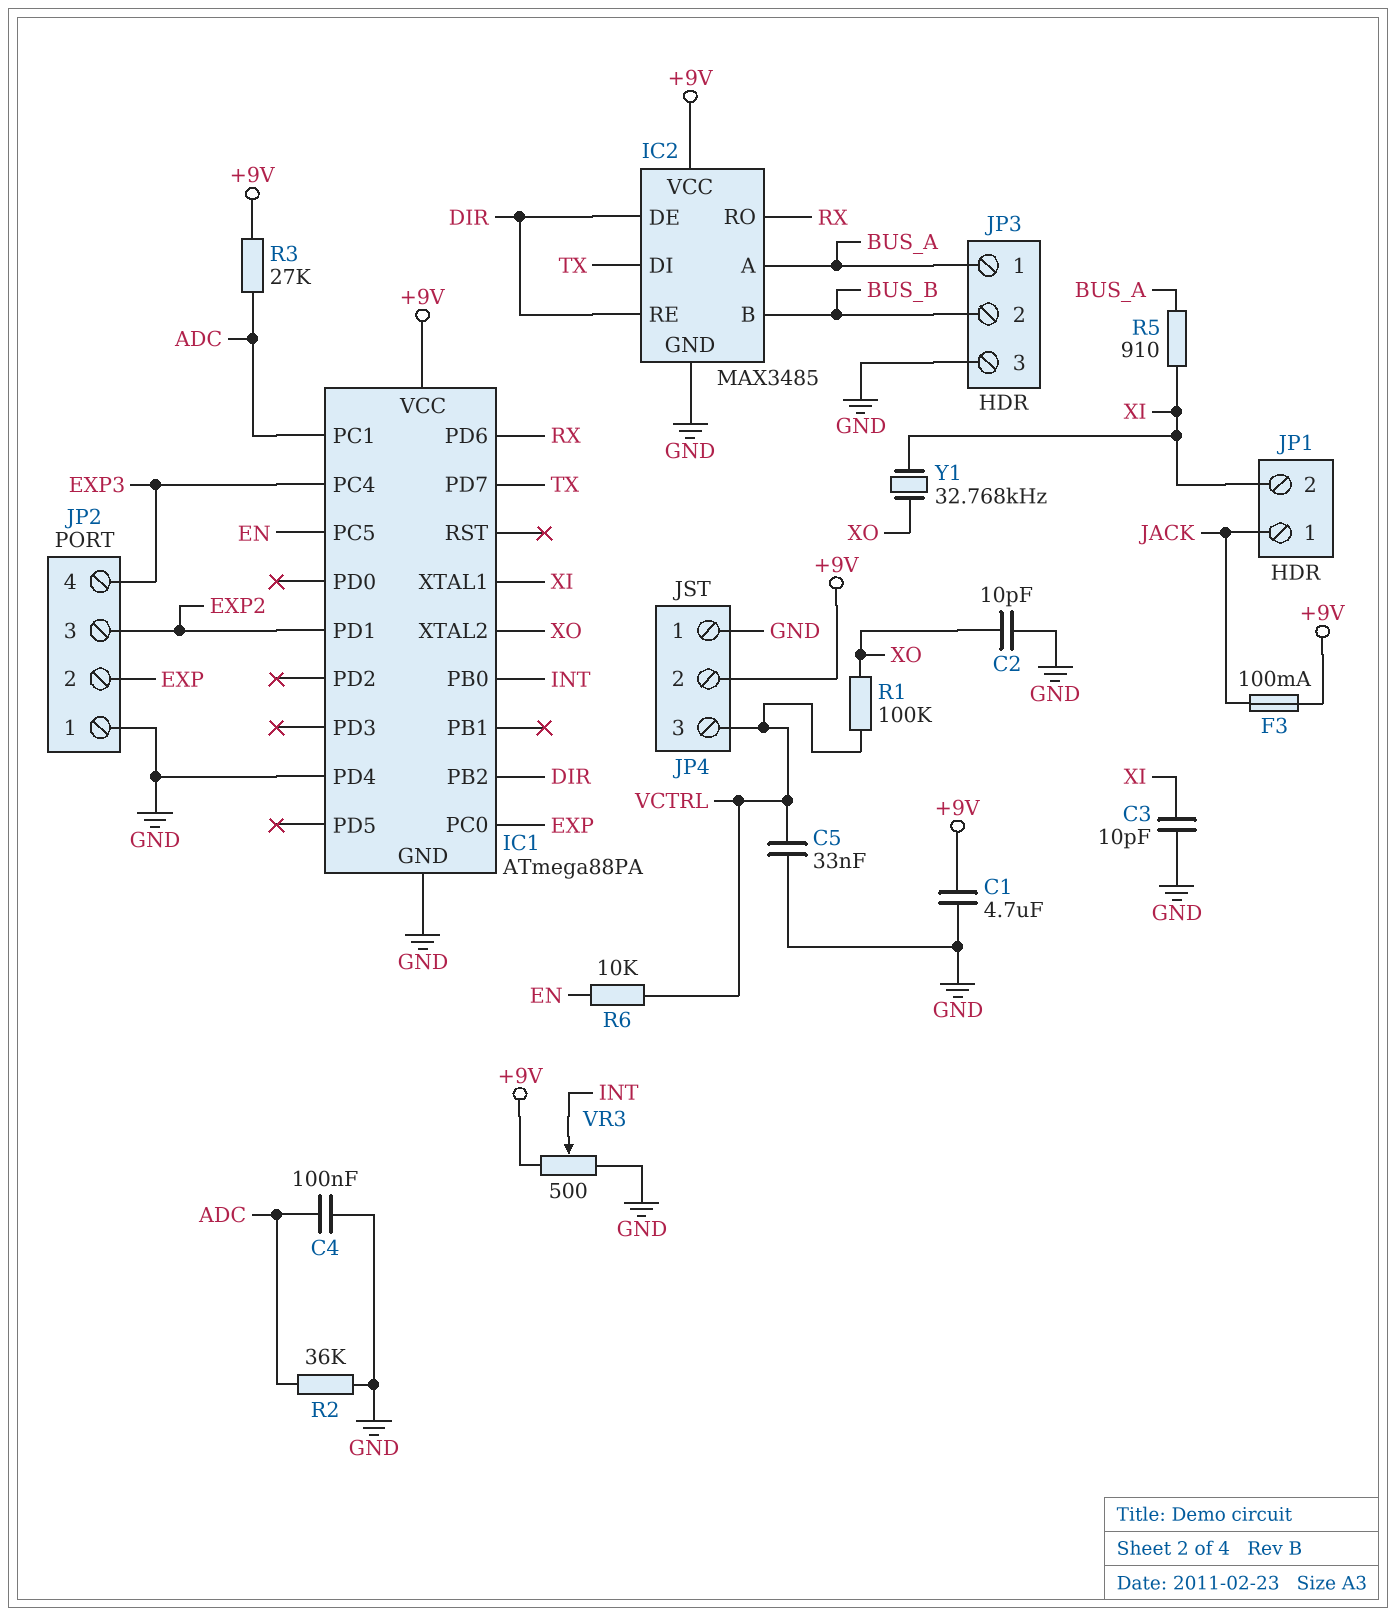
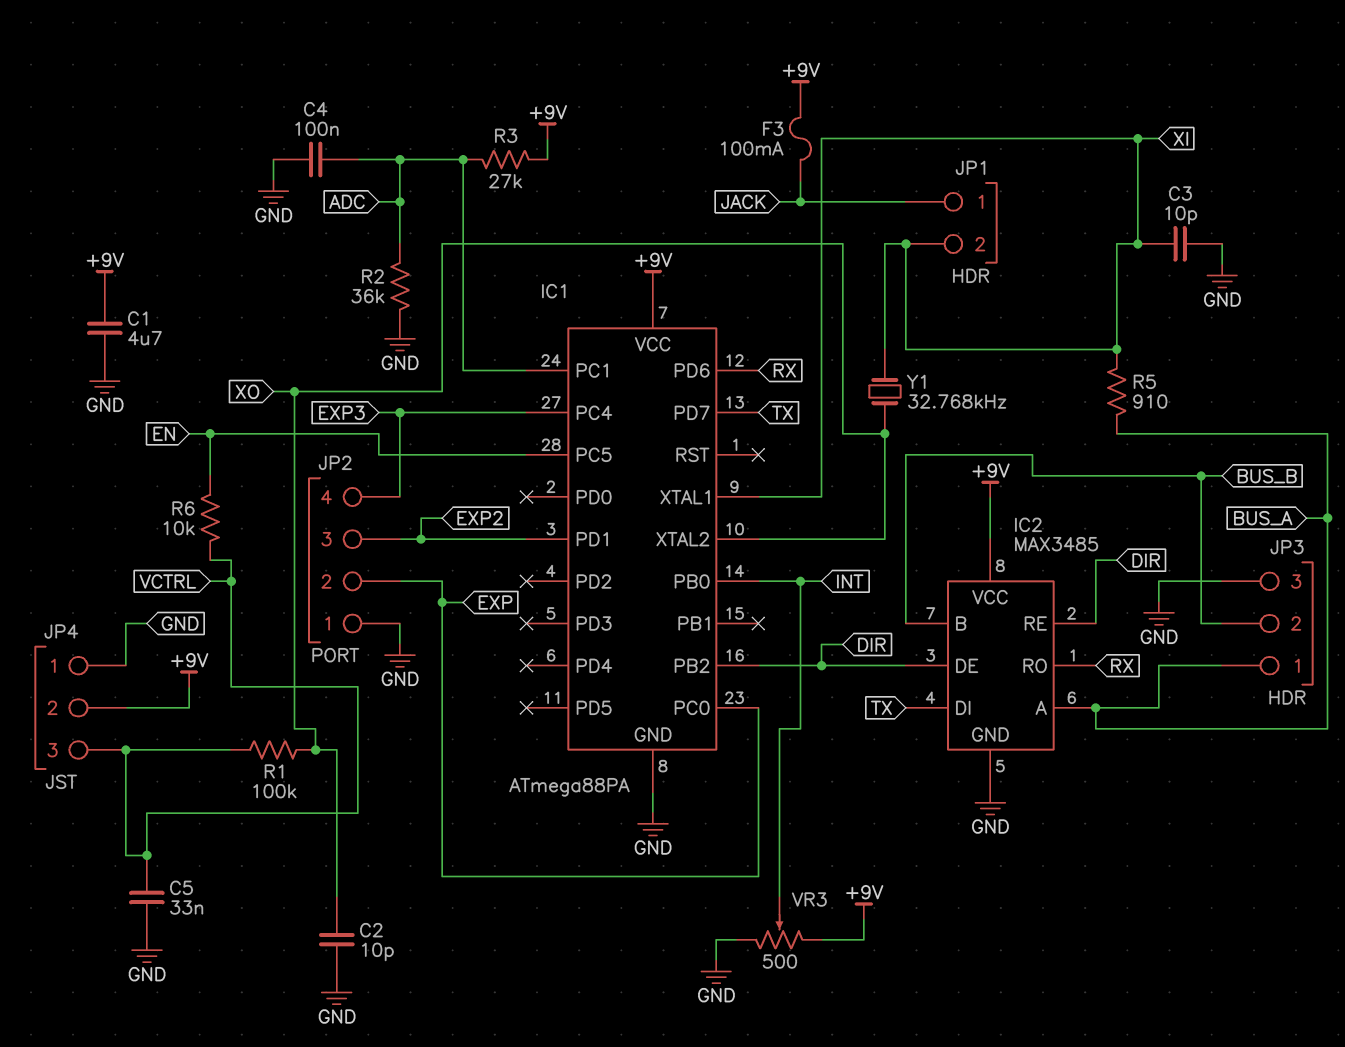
IC1 pin PD4: GND -> none

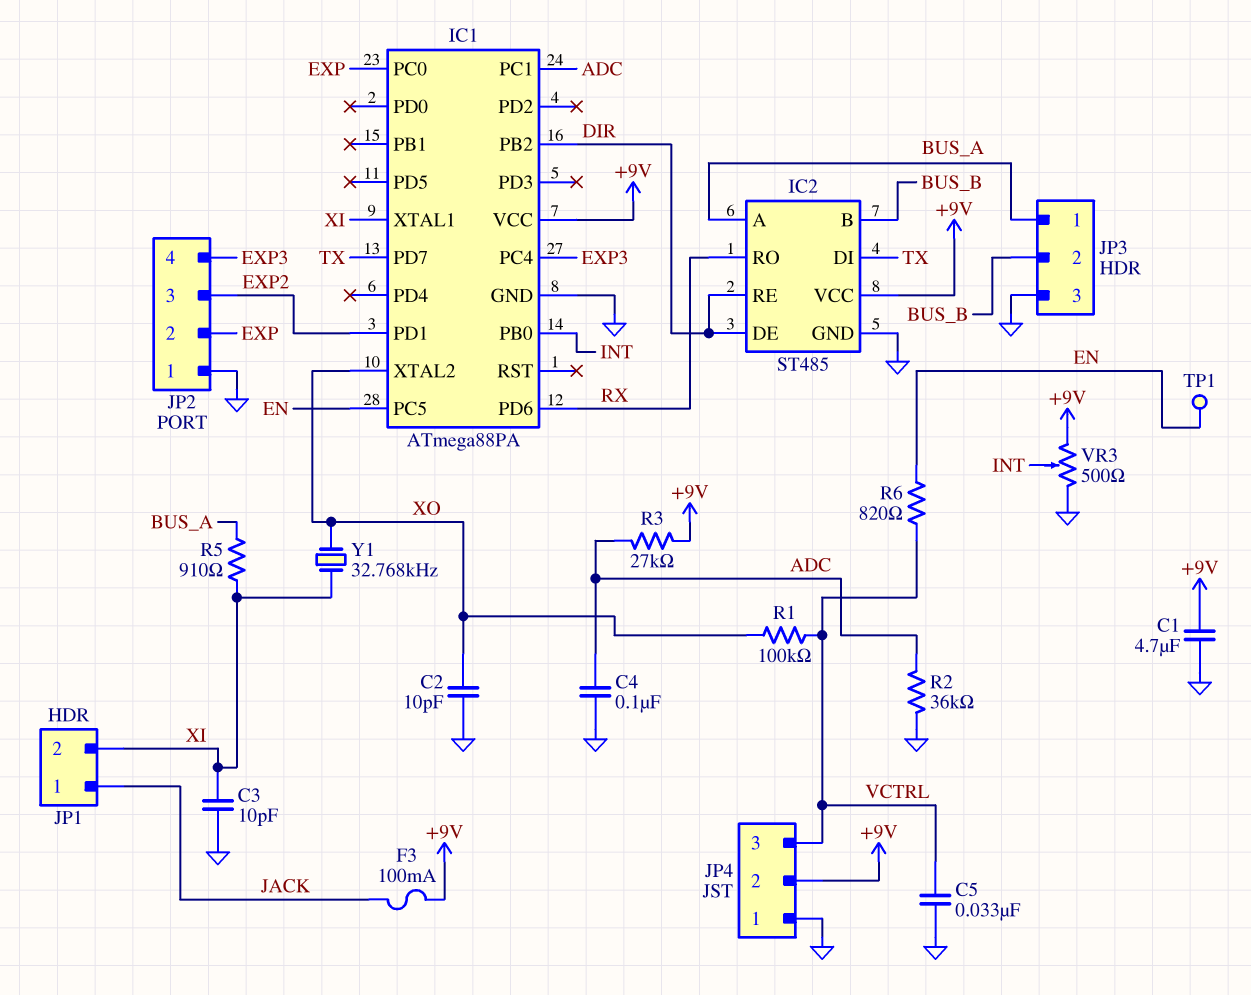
IC2: MAX3485 -> ST485
R6: 10k (EN, VCTRL) -> 820 (EN, VCTRL)
TP1: none -> test point (EN)

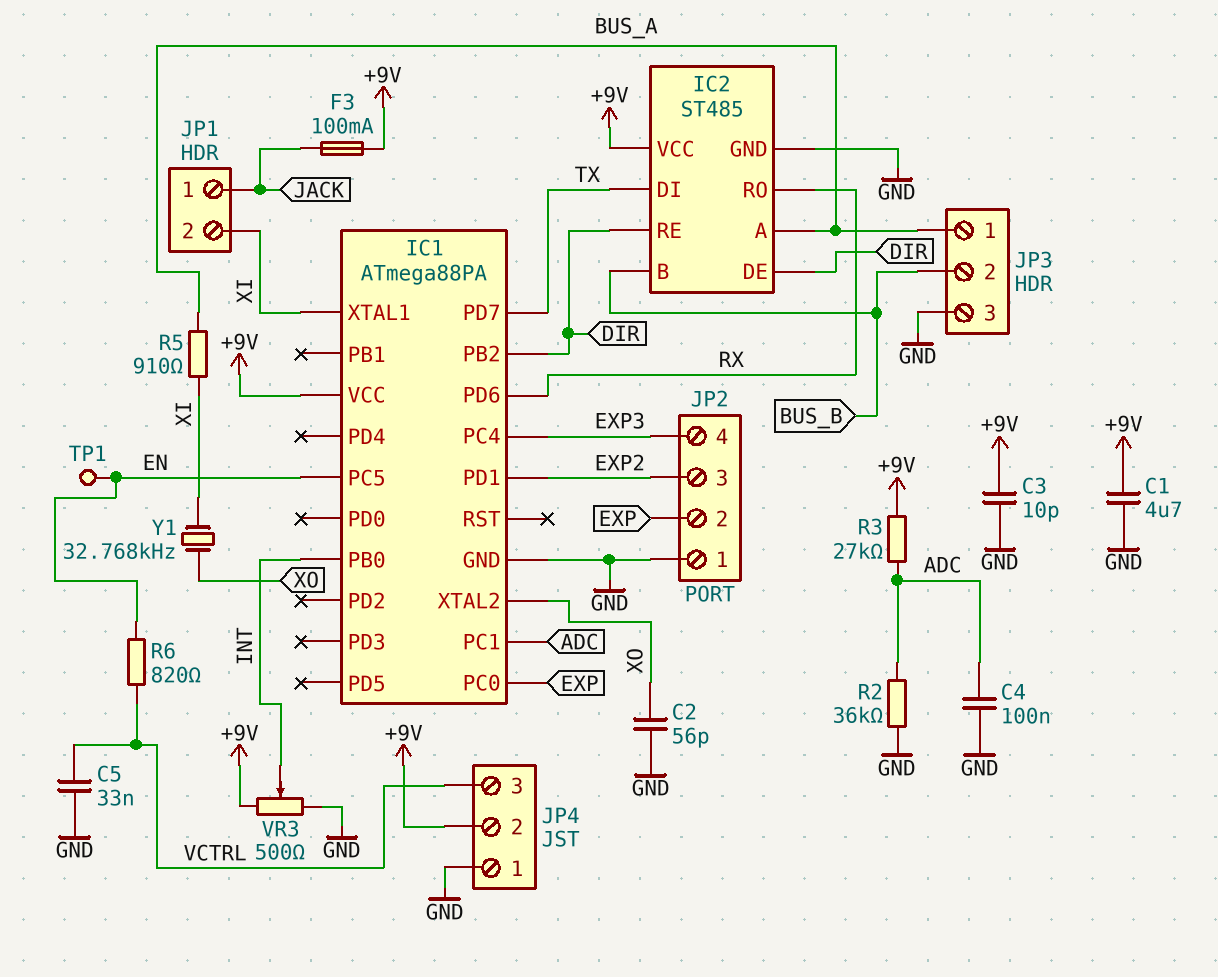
C2: 10pF (GND, XO) -> 56pF (GND, XO)
C3: 10pF (GND, XI) -> 10pF (+9V, GND)
R1: 100k (VCTRL, XO) -> none

